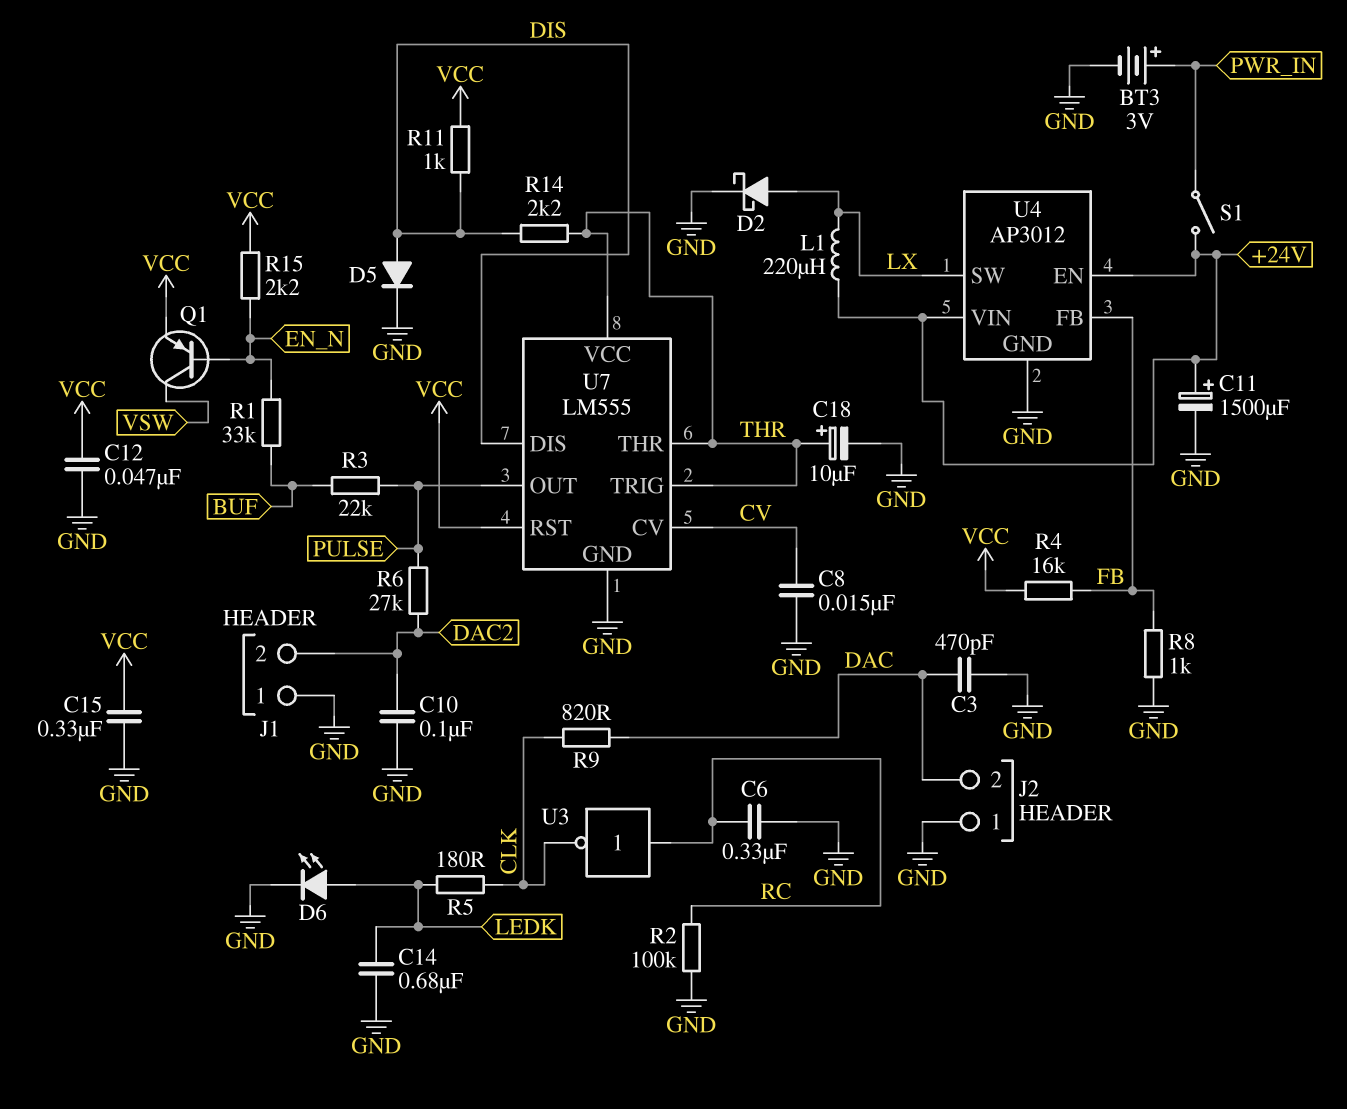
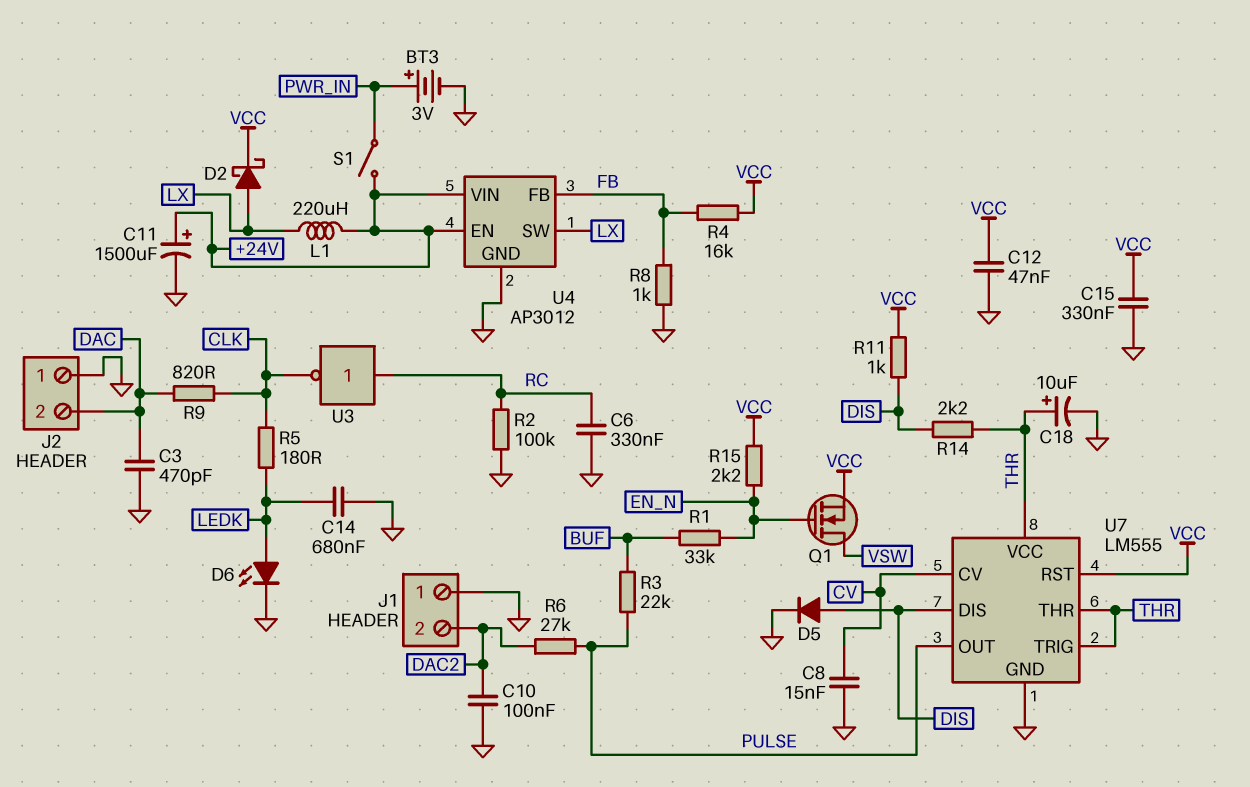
D2: schottky (A LX, K GND) -> schottky (A LX, K VCC)
Q1: PNP (B EN_N, C VSW, E VCC) -> NMOS (G EN_N, D VSW, S VCC)

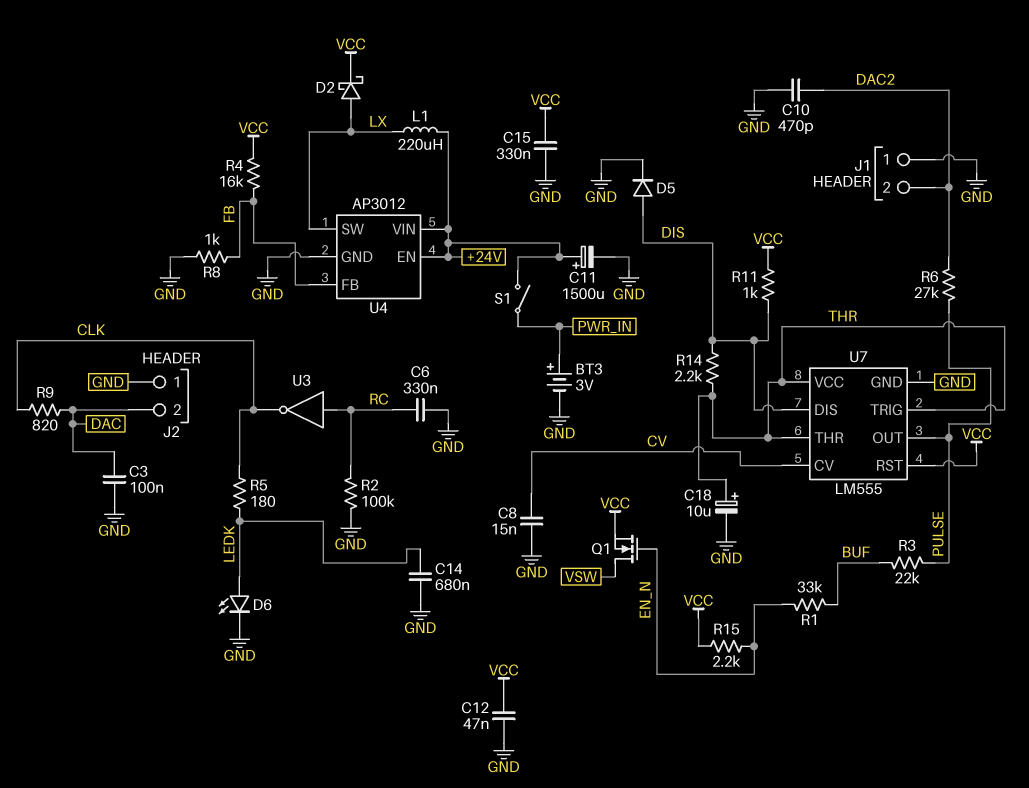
C3: 470pF (DAC, GND) -> 100nF (DAC, GND)
C10: 100nF (DAC2, GND) -> 470pF (DAC2, GND)

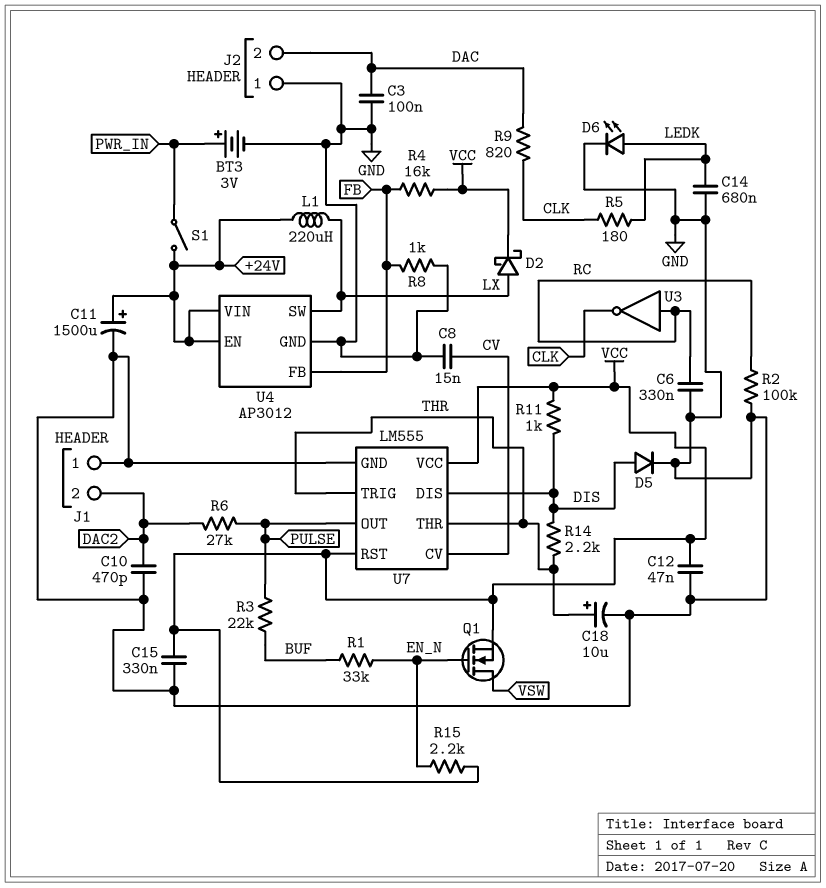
U7 pin VCC: THR -> VCC

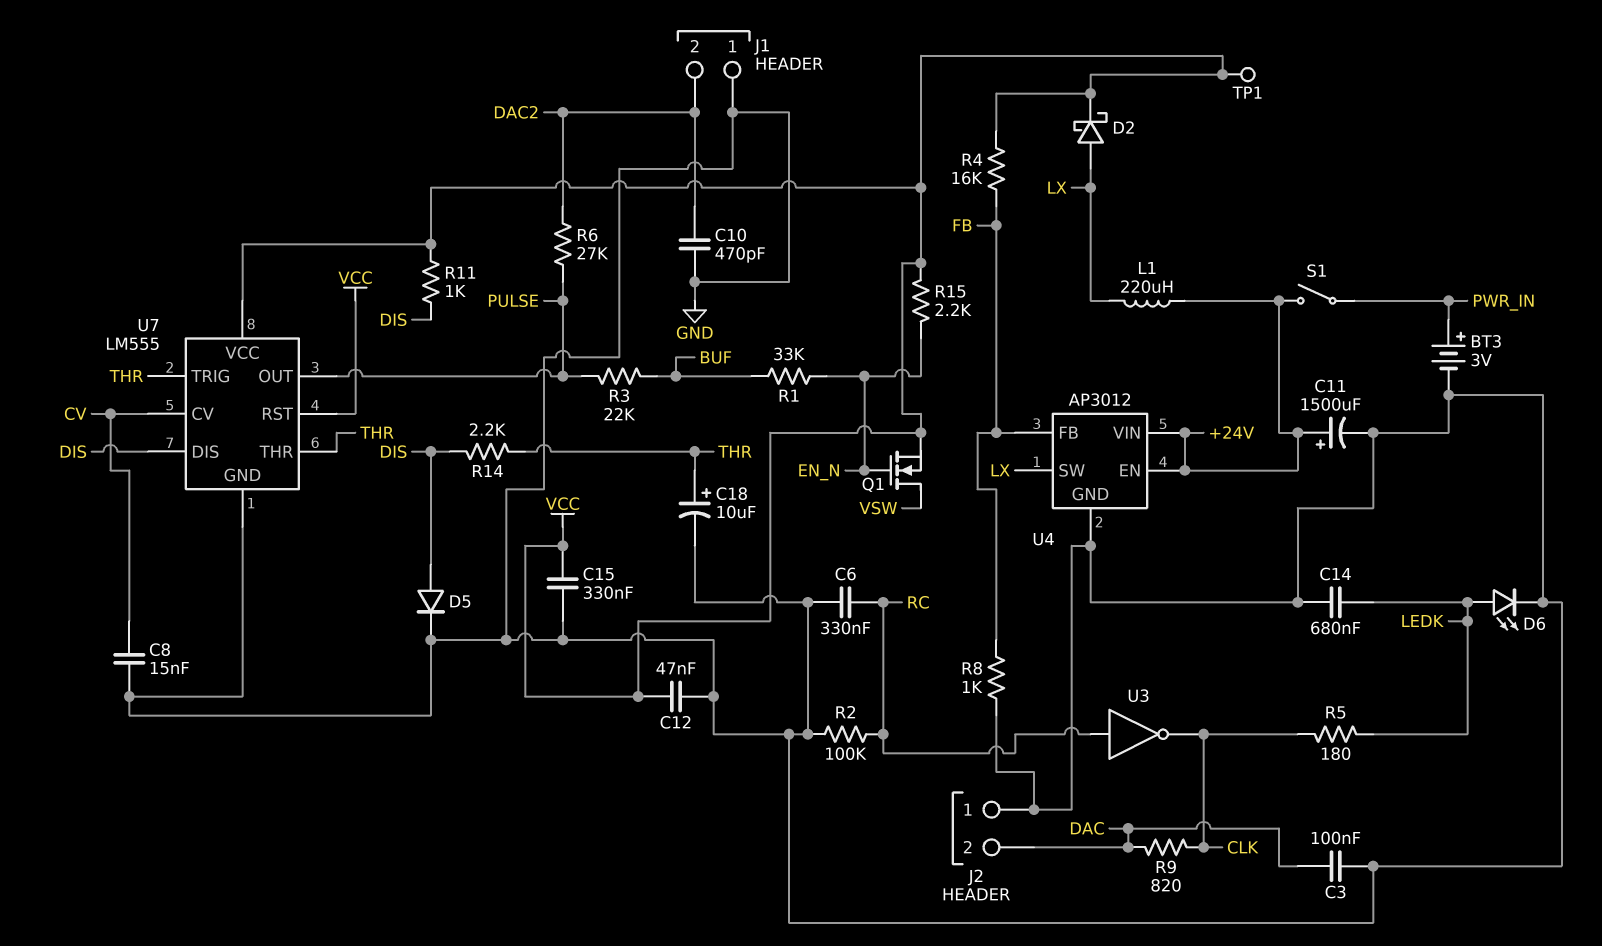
TP1: none -> test point (VCC)

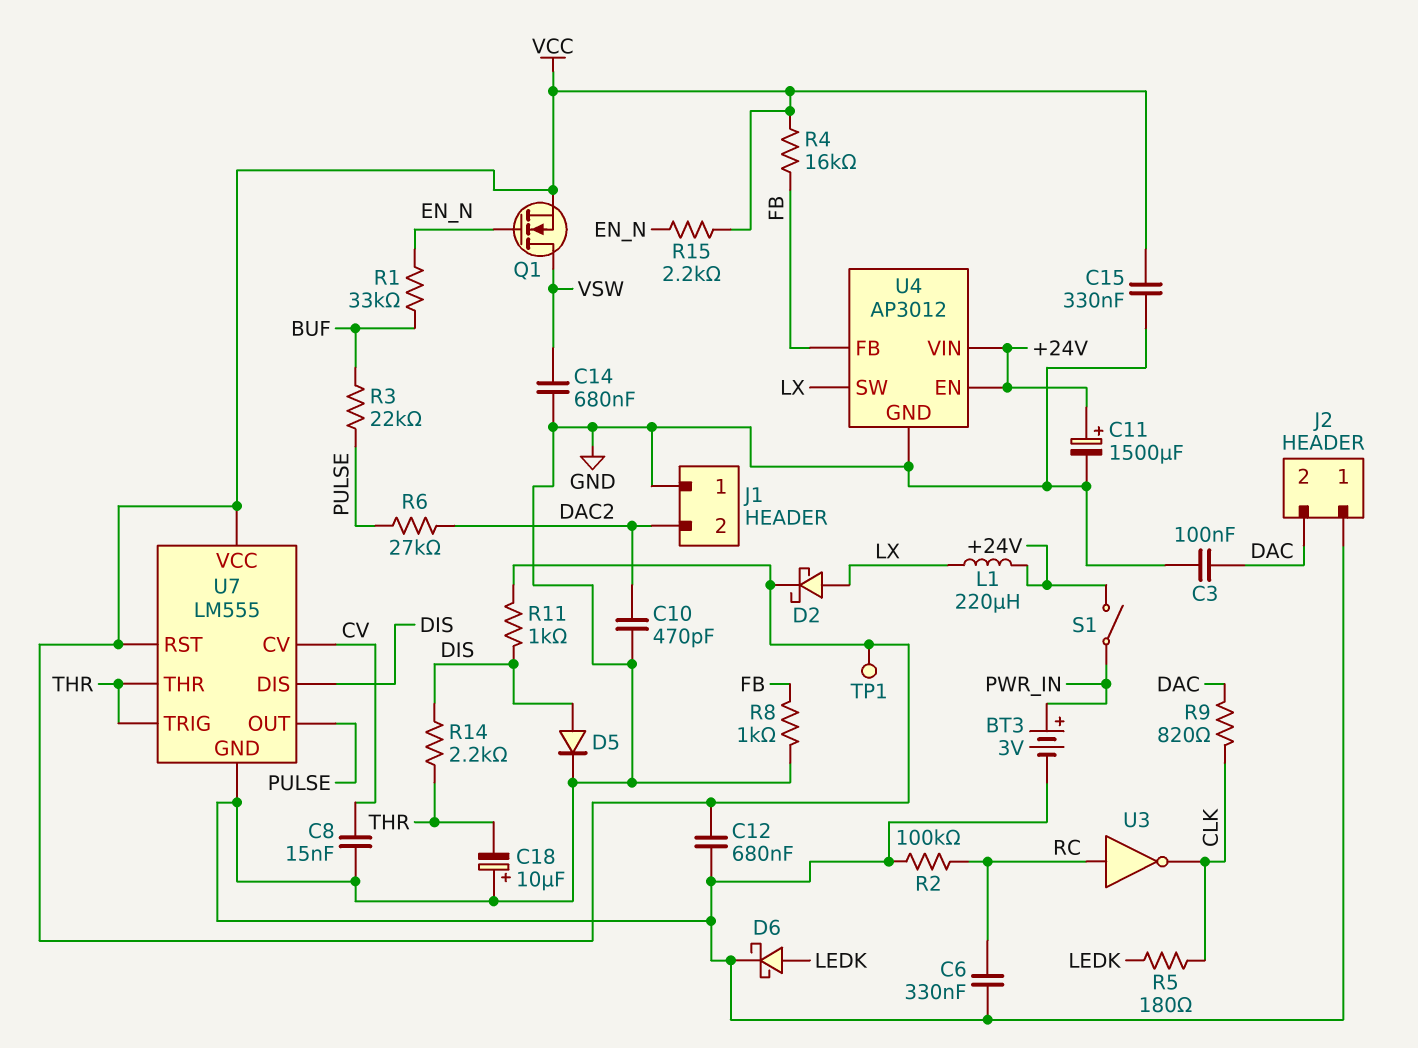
C12: 47nF (GND, VCC) -> 680nF (GND, VCC)
C14: 680nF (GND, LEDK) -> 680nF (GND, VSW)
C18: 10uF (plus THR, minus GND) -> 10uF (plus GND, minus THR)
D6: LED (A LEDK, K GND) -> schottky (A LEDK, K GND)

